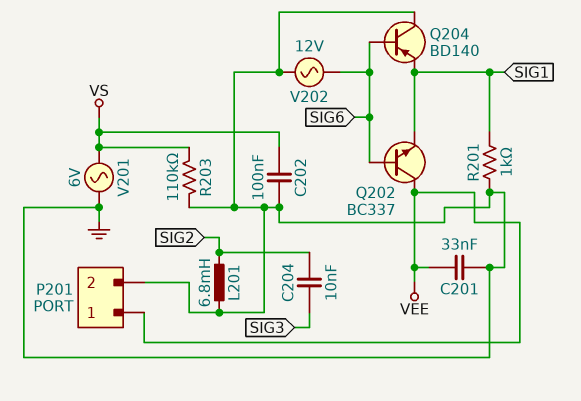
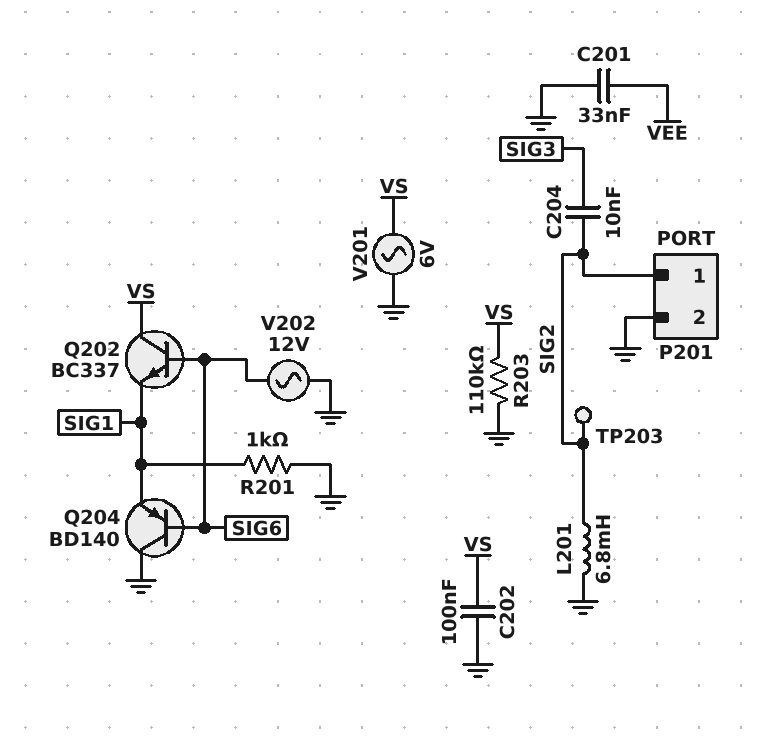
P201 pin 1: VEE -> SIG2
Q202: NPN BC337 (B SIG6, C VEE, E SIG1) -> NPN BC337 (B SIG6, C VS, E SIG1)
TP203: none -> test point (SIG2)

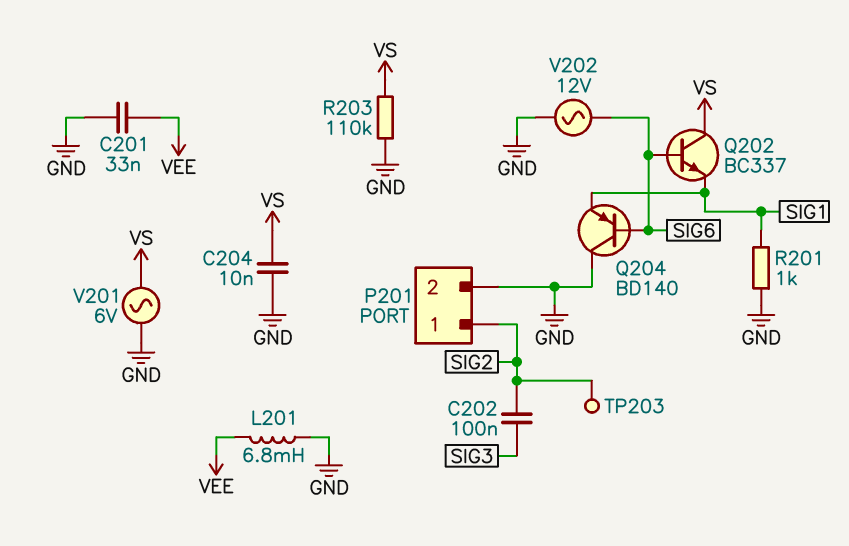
C202: 100nF (GND, VS) -> 100nF (SIG2, SIG3)
C204: 10nF (SIG2, SIG3) -> 10nF (GND, VS)
L201: 6.8mH (GND, SIG2) -> 6.8mH (GND, VEE)

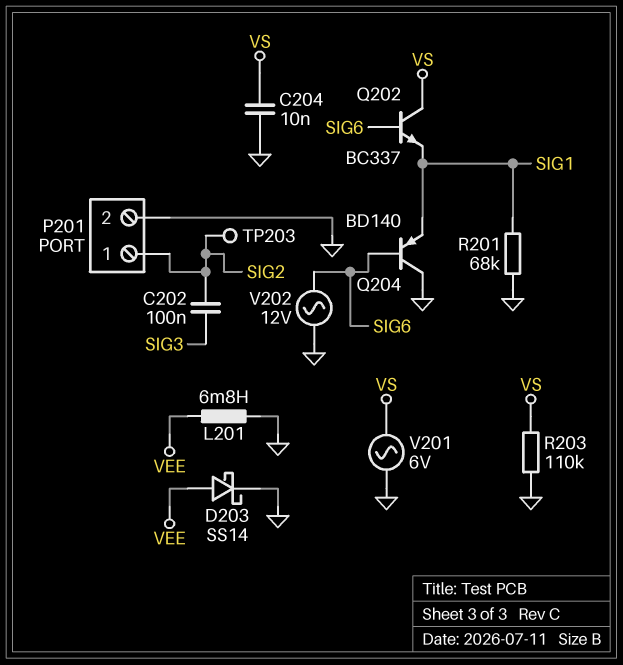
C201: 33nF (GND, VEE) -> none
D203: none -> schottky SS14 (A VEE, K GND)
R201: 1k (GND, SIG1) -> 68k (GND, SIG1)

